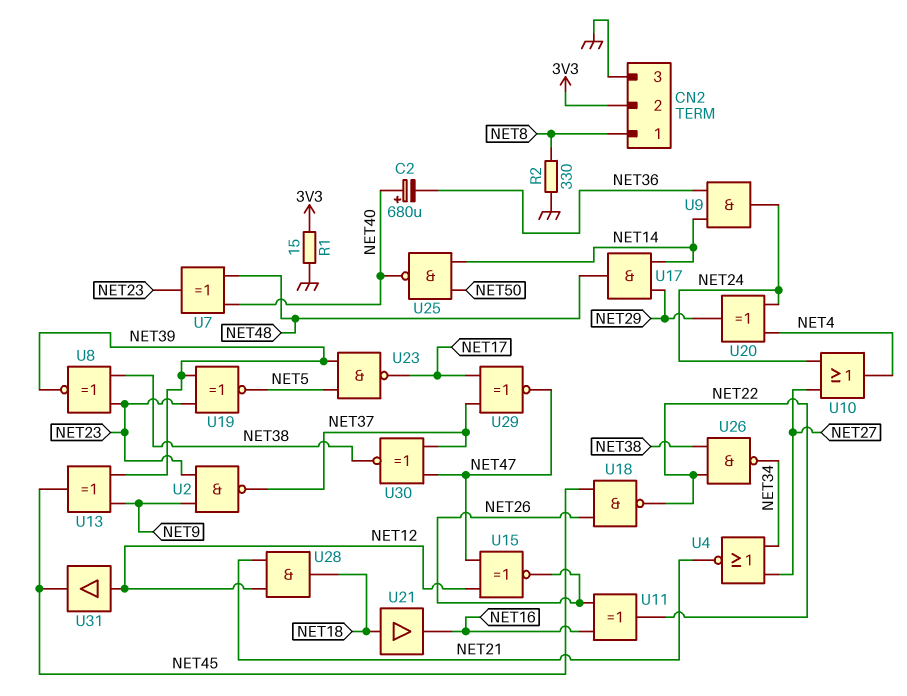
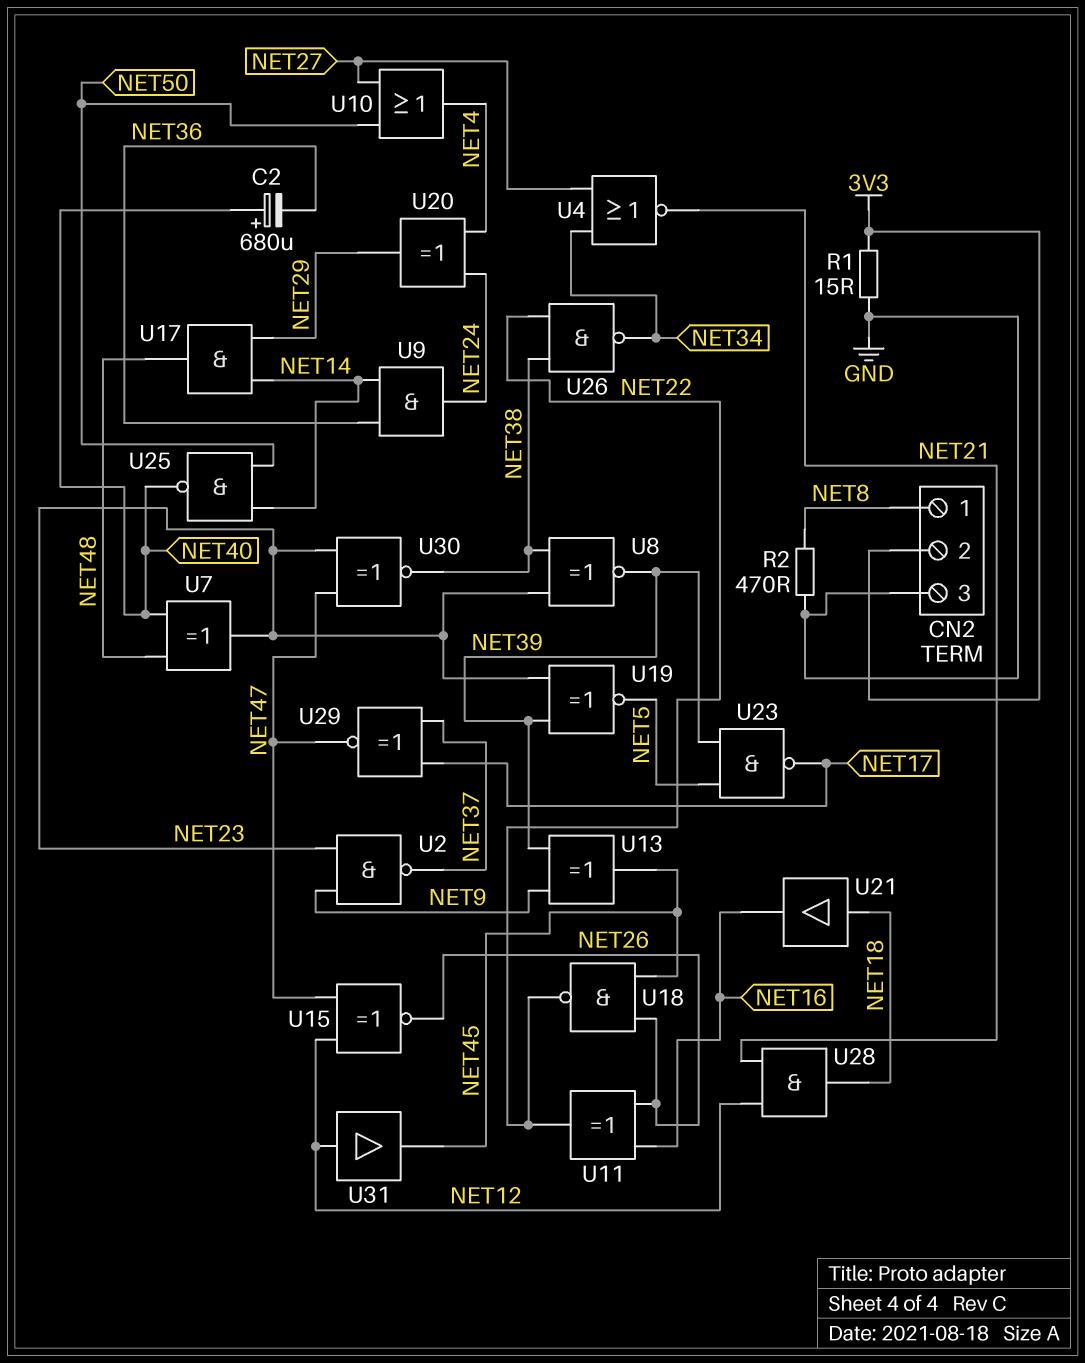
R2: 330 (GND, NET8) -> 470 (GND, NET8)
U10: OR (in NET24, in NET27, out NET4) -> OR (in NET27, in NET50, out NET4)
U30: XNOR (in NET37, in NET47, out NET38) -> XNOR (in NET23, in NET47, out NET38)

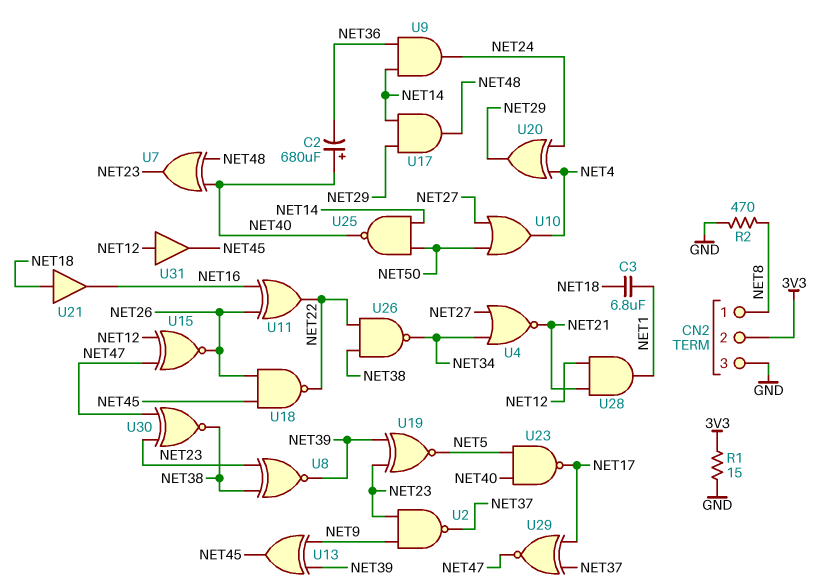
C3: none -> 6.8uF (NET1, NET18)
U23: NAND (in NET5, in NET39, out NET17) -> NAND (in NET5, in NET40, out NET17)
U28: AND (in NET12, in NET21, out NET18) -> AND (in NET12, in NET21, out NET1)

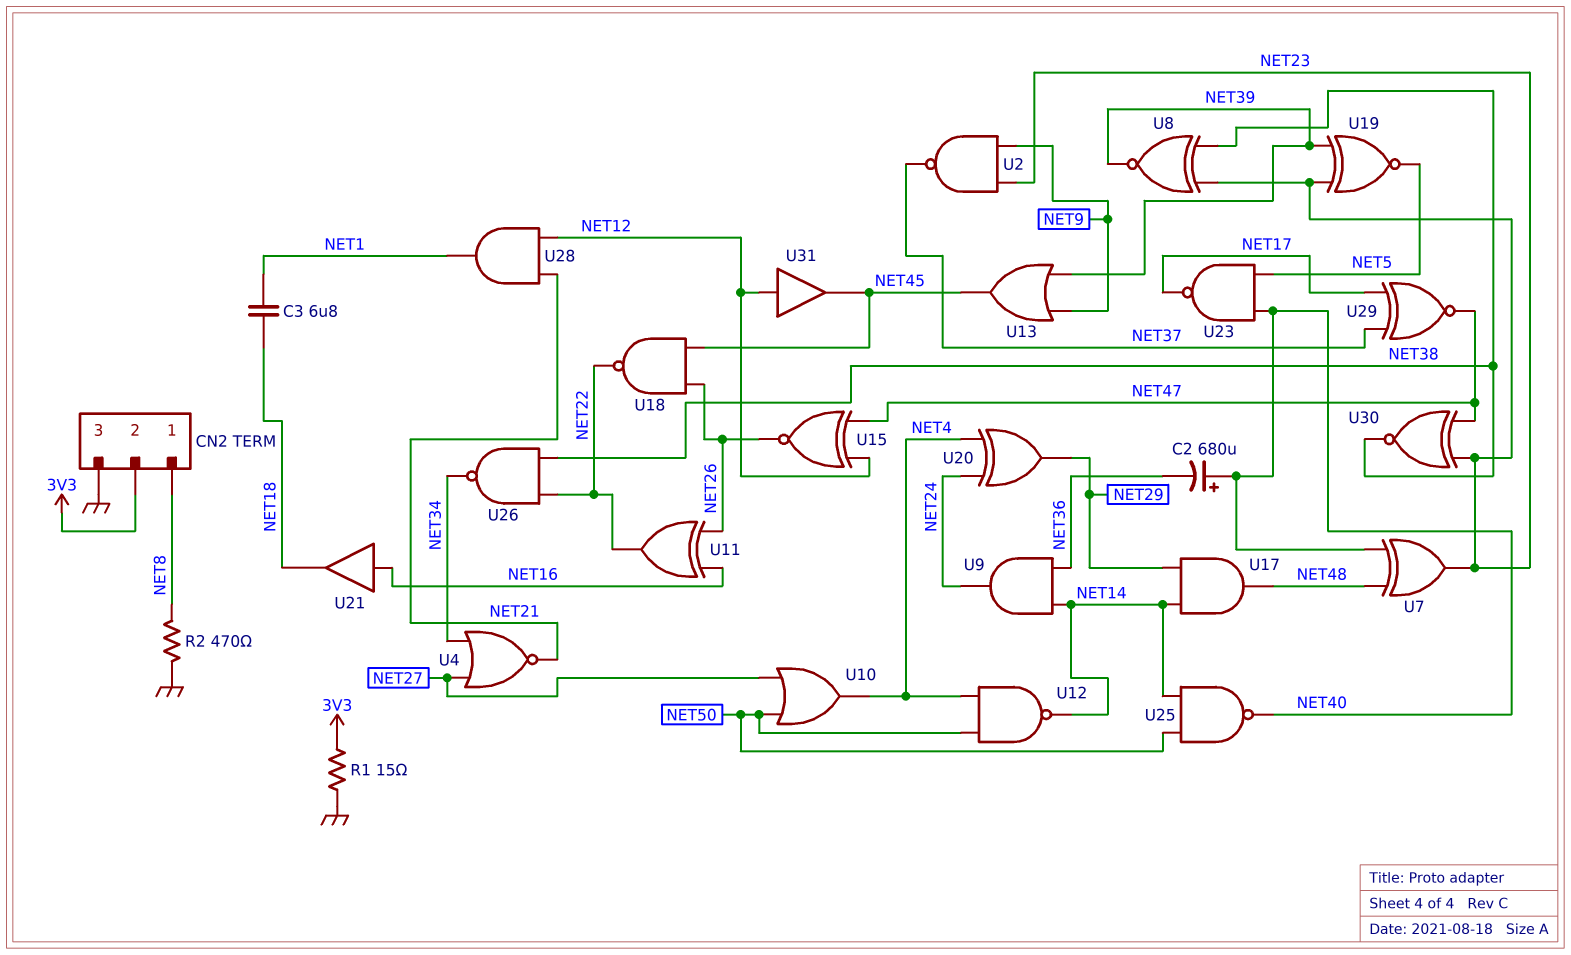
U12: none -> NAND (in NET4, in NET50, out NET14)
U13: XOR (in NET9, in NET39, out NET45) -> OR (in NET9, in NET39, out NET45)
U21: buffer (in NET18, out NET16) -> buffer (in NET16, out NET18)

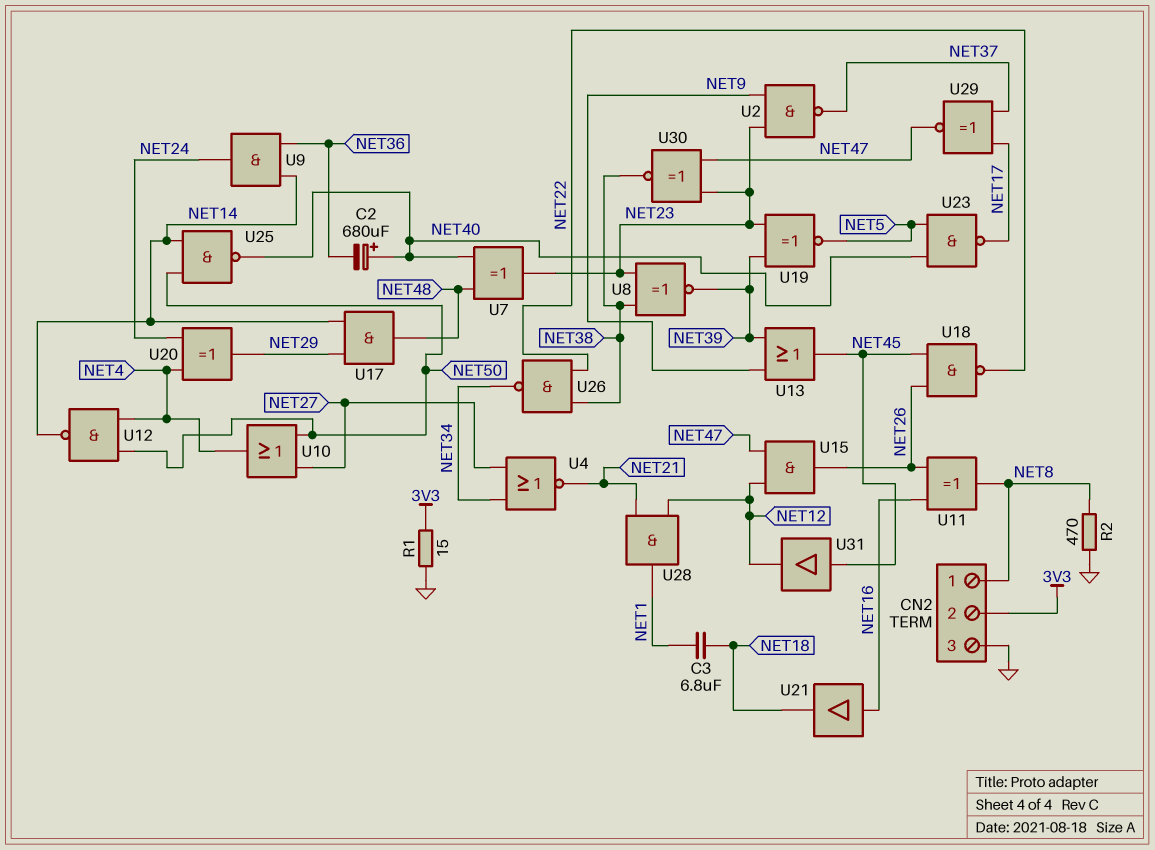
U11: XOR (in NET16, in NET26, out NET22) -> XOR (in NET16, in NET26, out NET8)
U15: XNOR (in NET12, in NET47, out NET26) -> AND (in NET12, in NET47, out NET26)
U31: buffer (in NET12, out NET45) -> buffer (in NET45, out NET12)

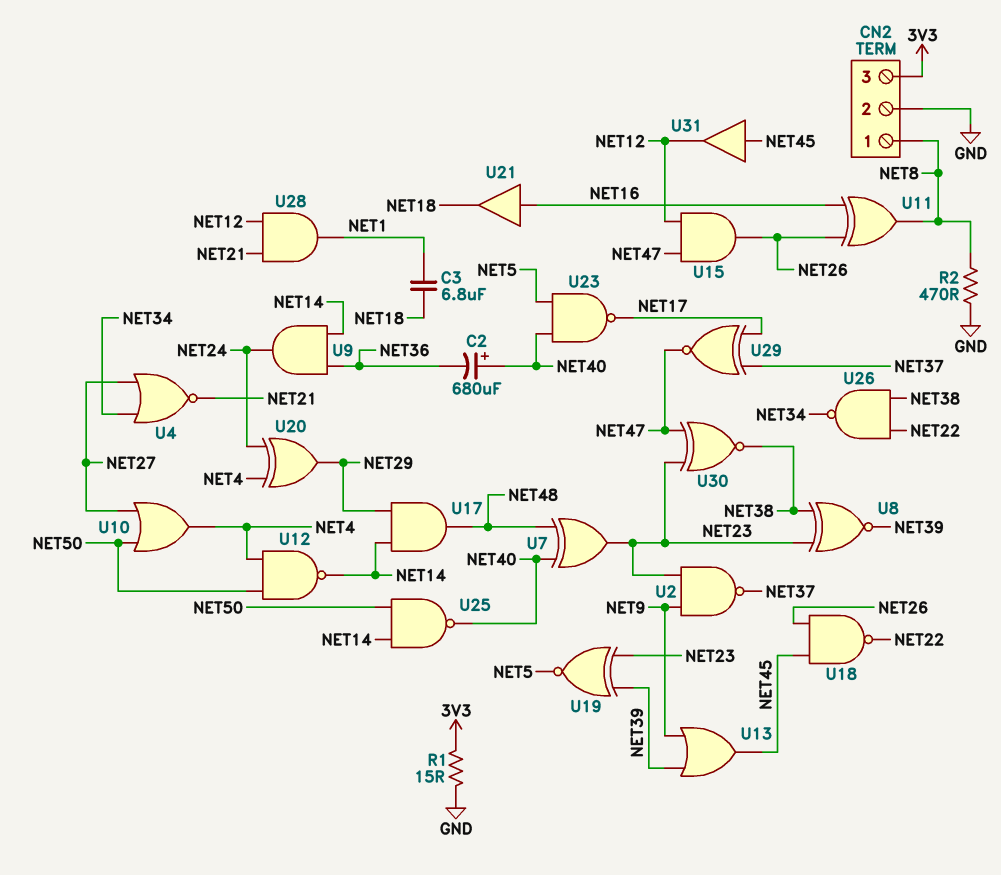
CN2 pin 2: 3V3 -> GND
CN2 pin 3: GND -> 3V3

